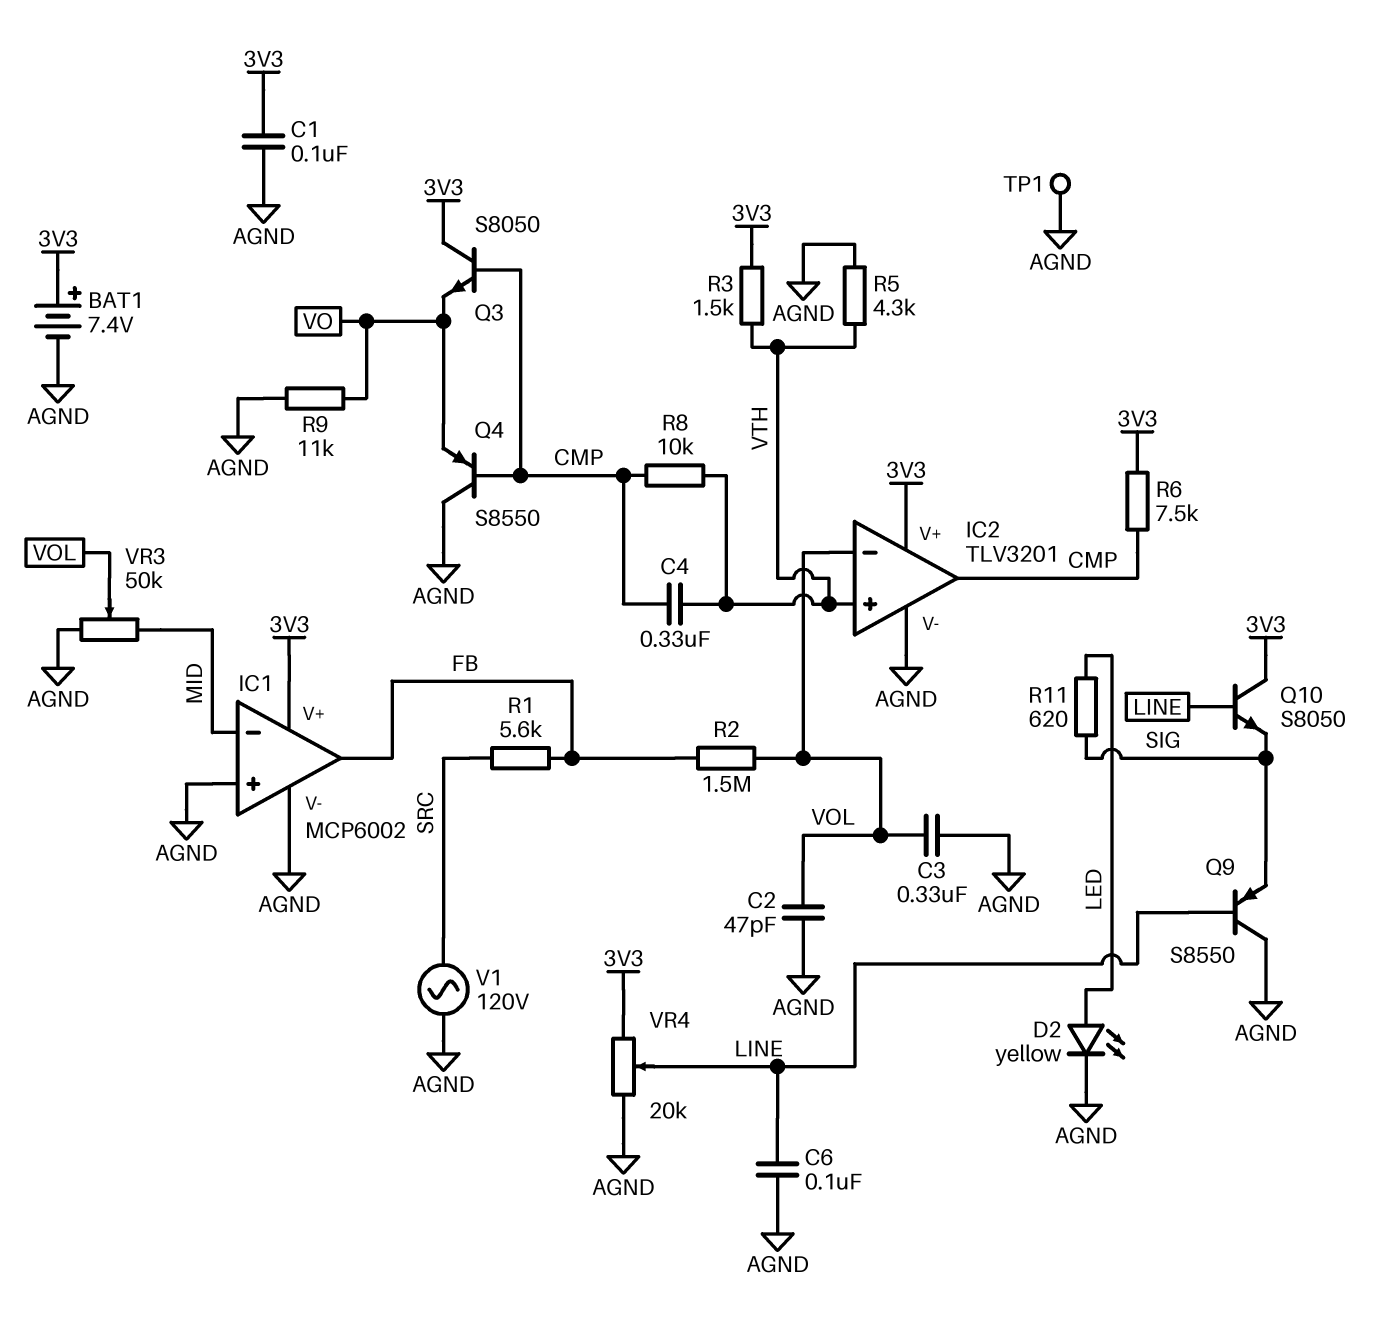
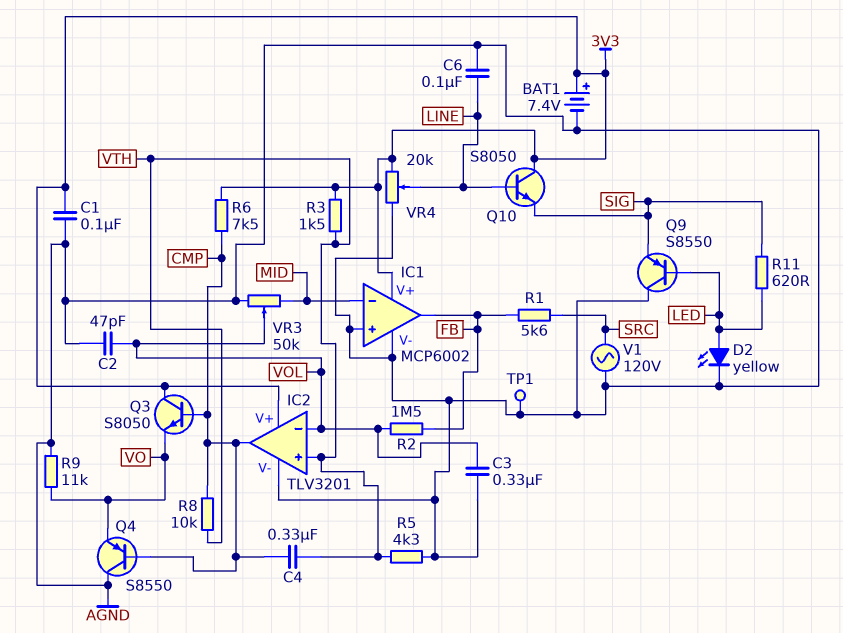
Q9: PNP S8550 (B LINE, C AGND, E SIG) -> PNP S8550 (B LED, C AGND, E SIG)

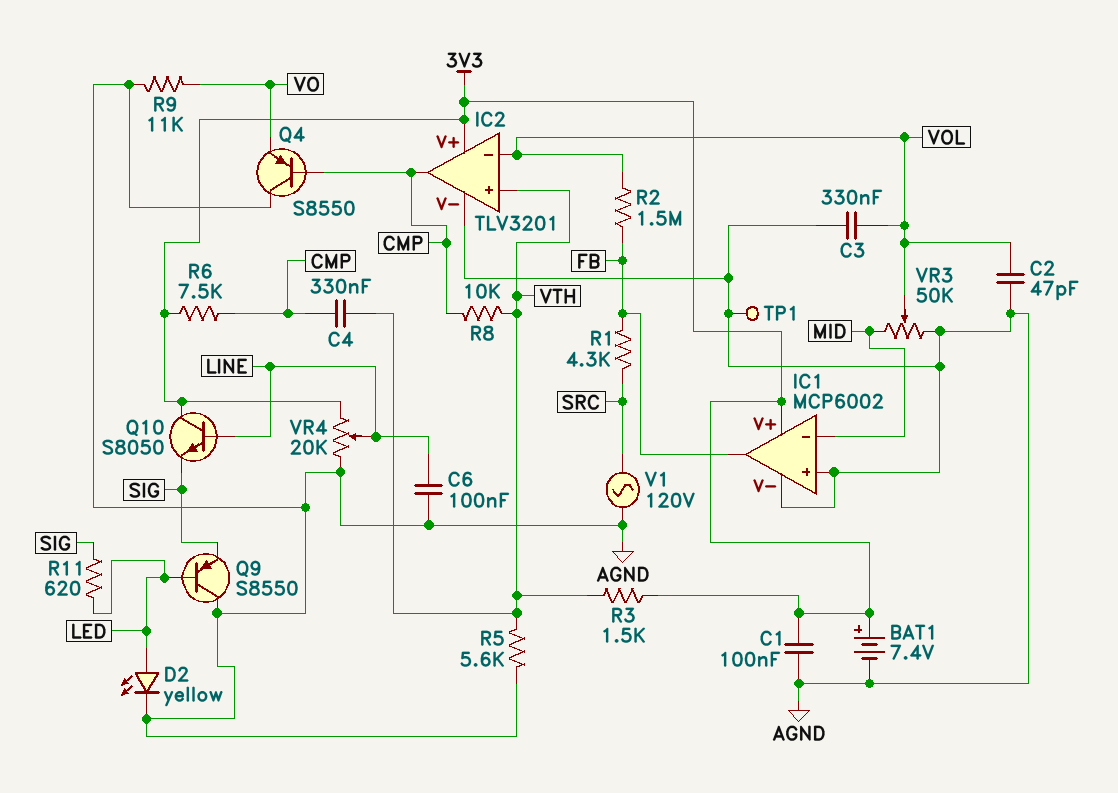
Q3: NPN S8050 (B CMP, C 3V3, E VO) -> none
R1: 5.6k (FB, SRC) -> 4.3k (FB, SRC)
R5: 4.3k (AGND, VTH) -> 5.6k (AGND, VTH)

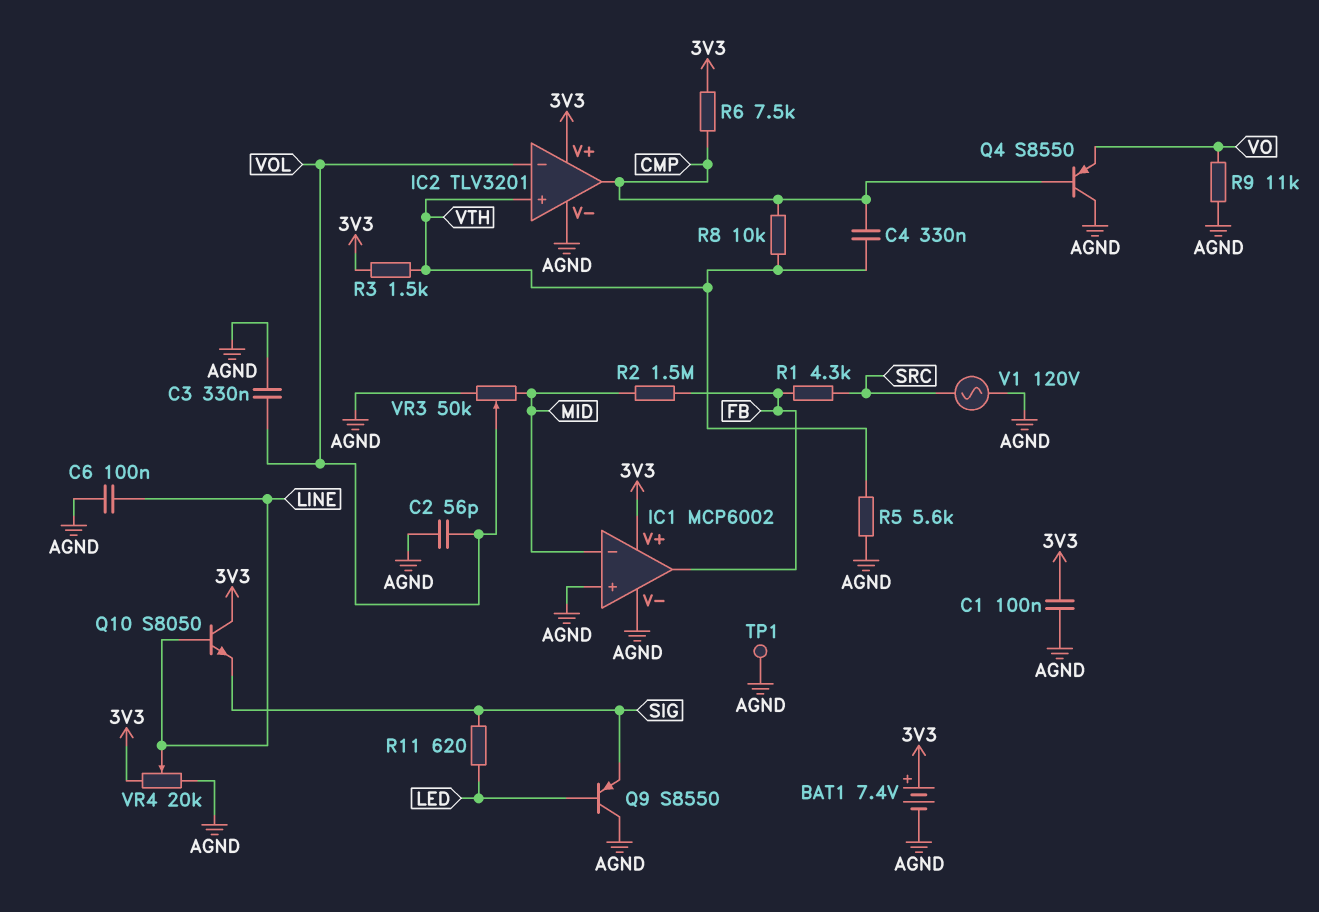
C2: 47pF (AGND, VOL) -> 56pF (AGND, VOL)
D2: LED yellow (A LED, K AGND) -> none
R2: 1.5M (FB, VOL) -> 1.5M (FB, MID)

